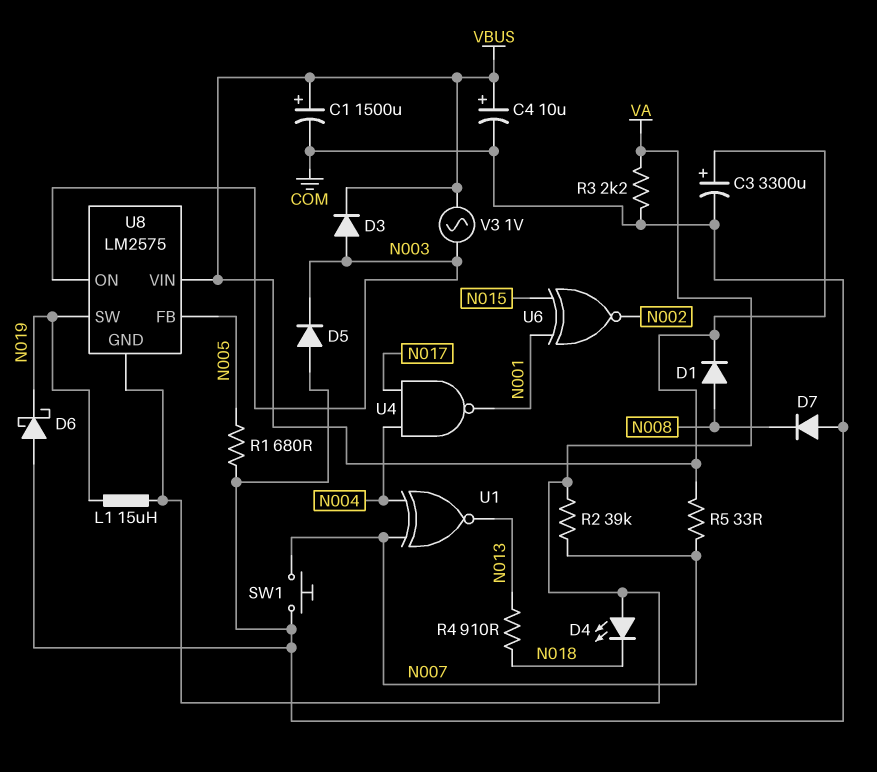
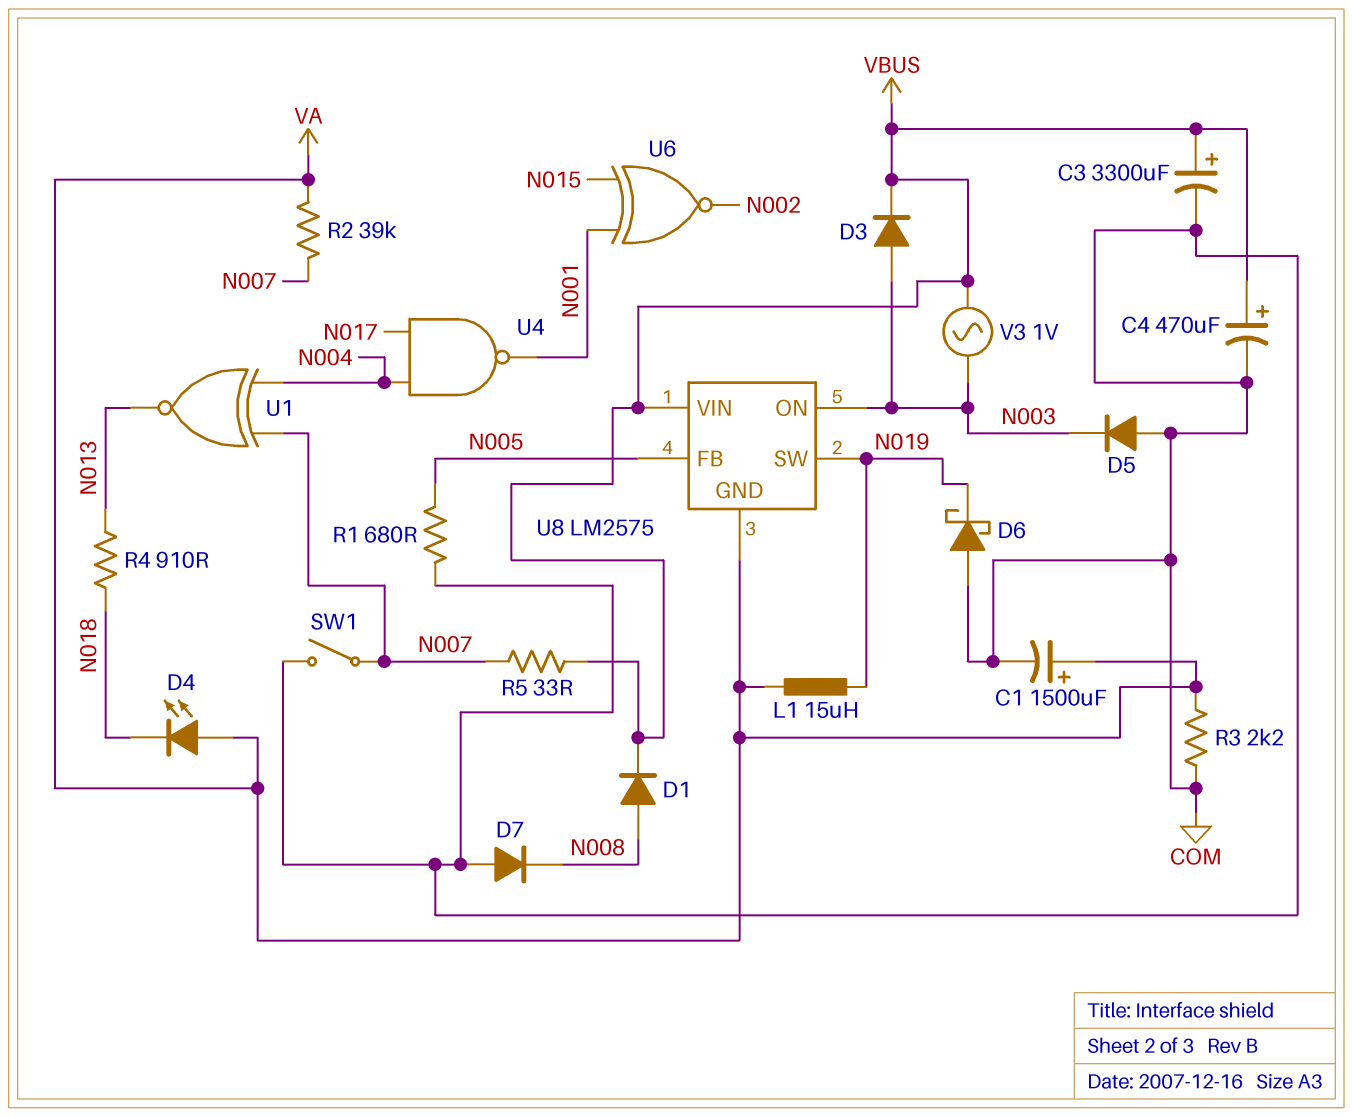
C1: 1500uF (plus VBUS, minus COM) -> 1500uF (plus VA, minus COM)
C4: 10uF (plus VBUS, minus COM) -> 470uF (plus VBUS, minus COM)
SW1: button (COM, N007) -> switch (COM, N007)

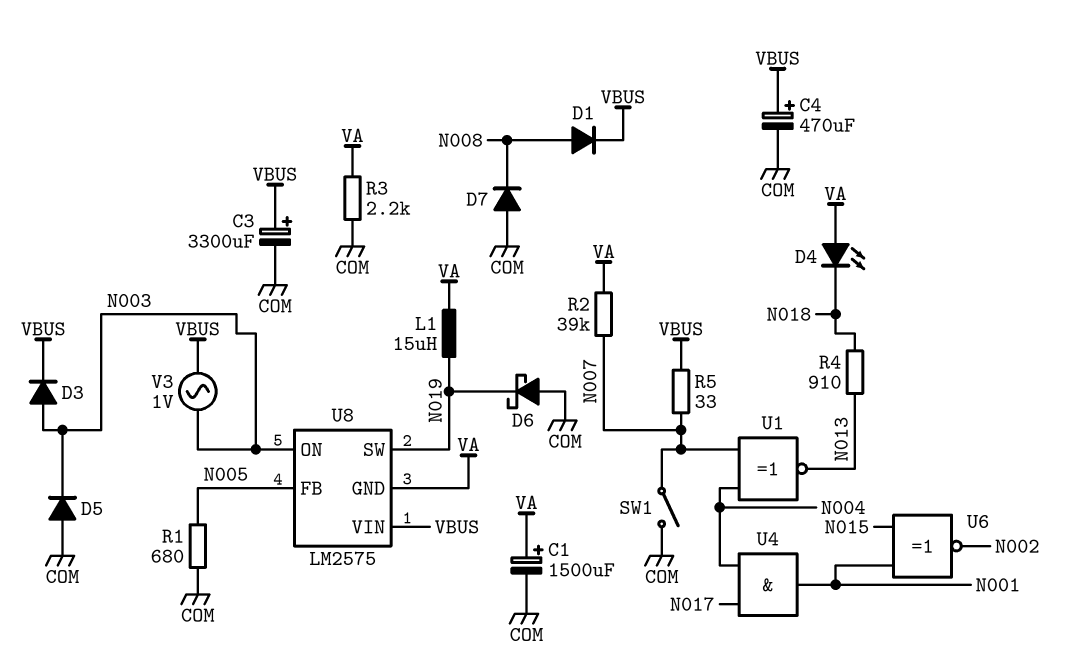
U4: NAND (in N004, in N017, out N001) -> AND (in N004, in N017, out N001)

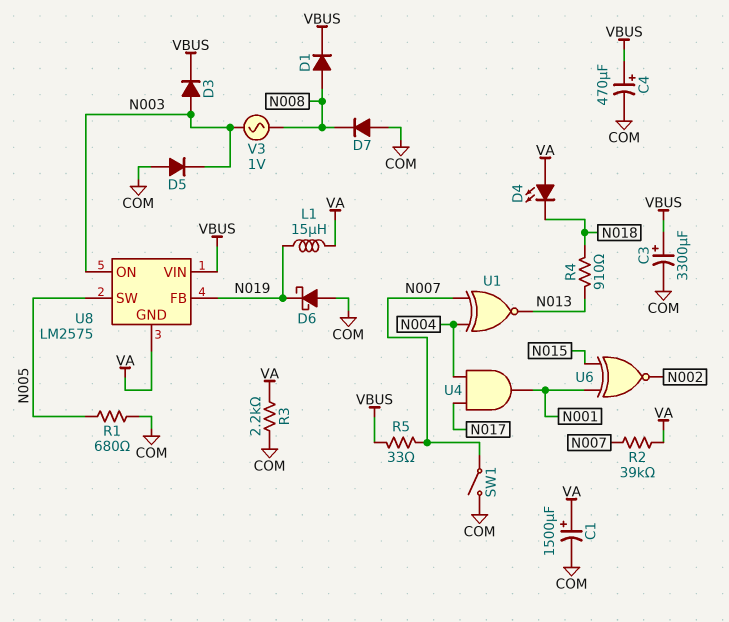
U8 pin FB: N005 -> N019
U8 pin SW: N019 -> N005
V3: AC 1V (N003, VBUS) -> AC 1V (N003, N008)

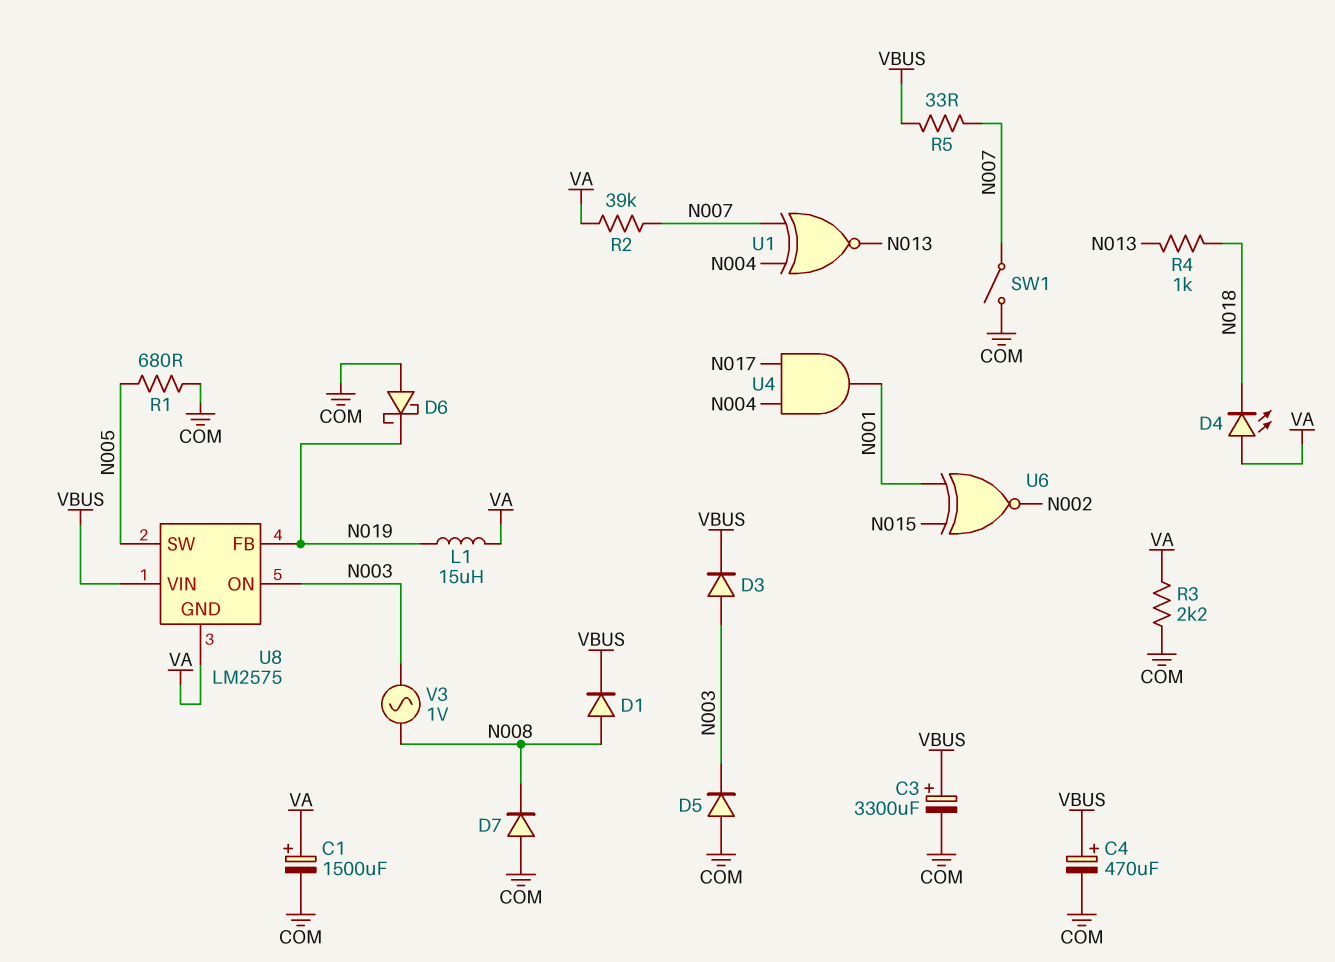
R4: 910 (N013, N018) -> 1k (N013, N018)

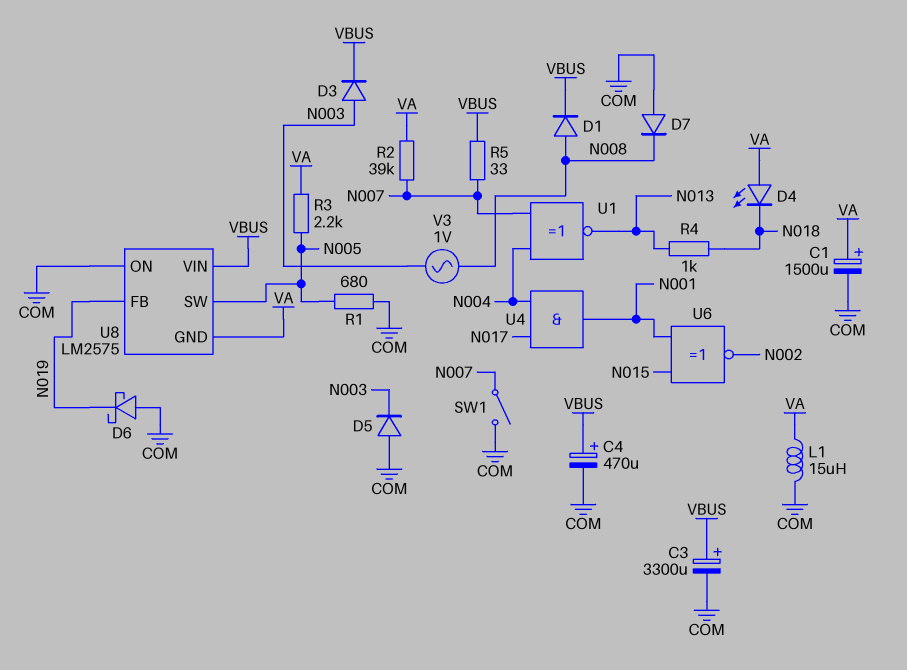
L1: 15uH (N019, VA) -> 15uH (COM, VA)
R3: 2.2k (COM, VA) -> 2.2k (N005, VA)
U8 pin ON: N003 -> COM

